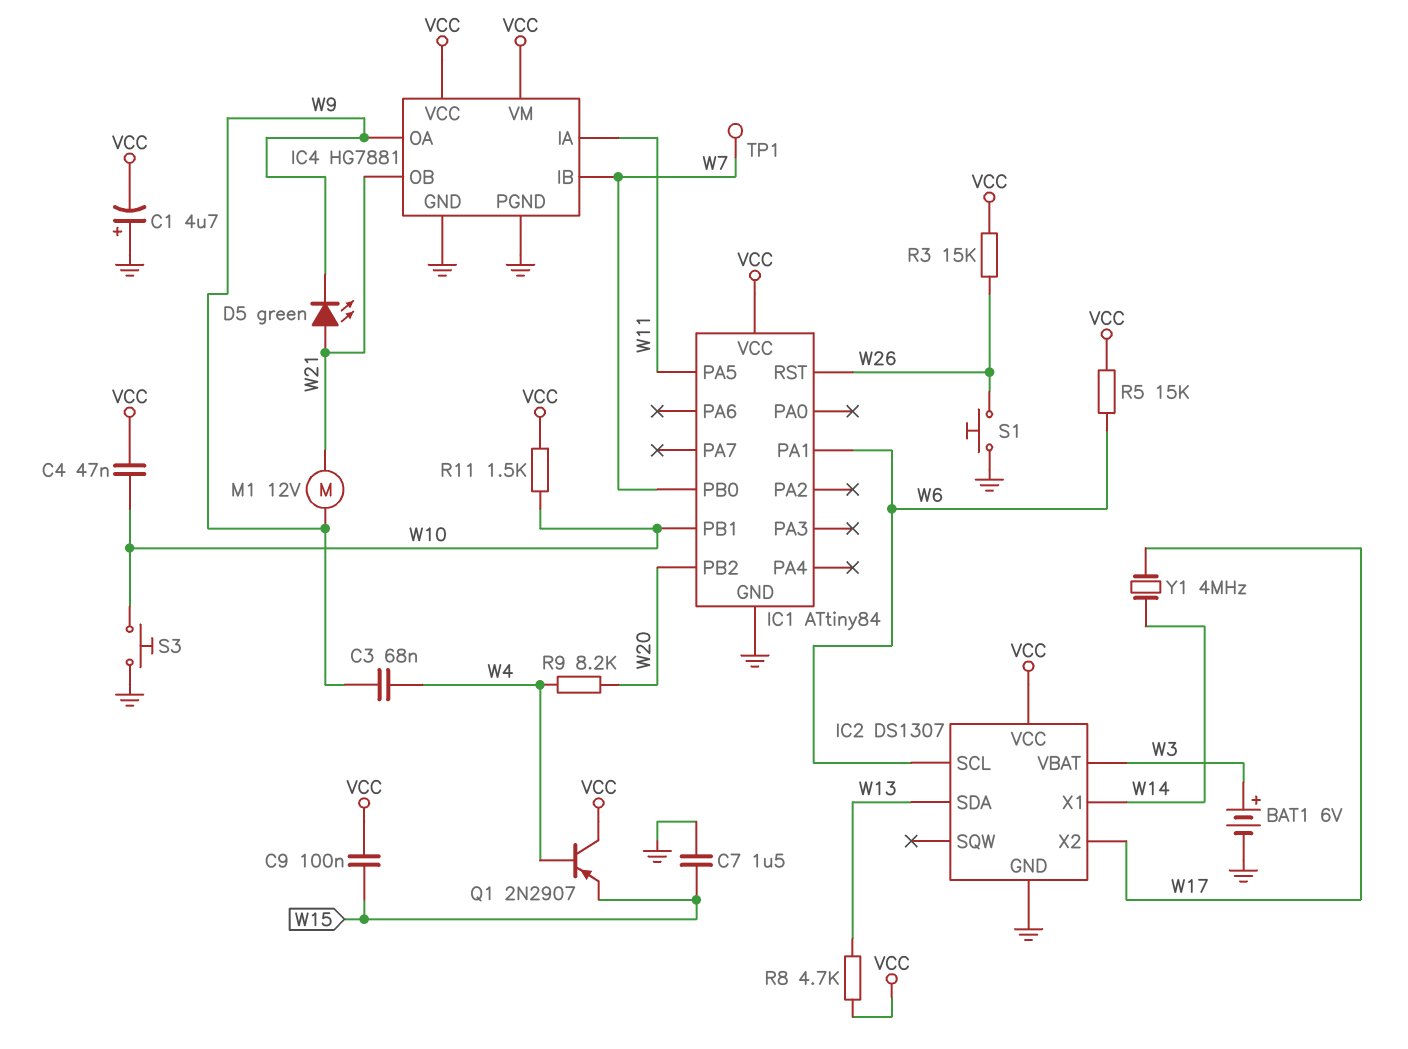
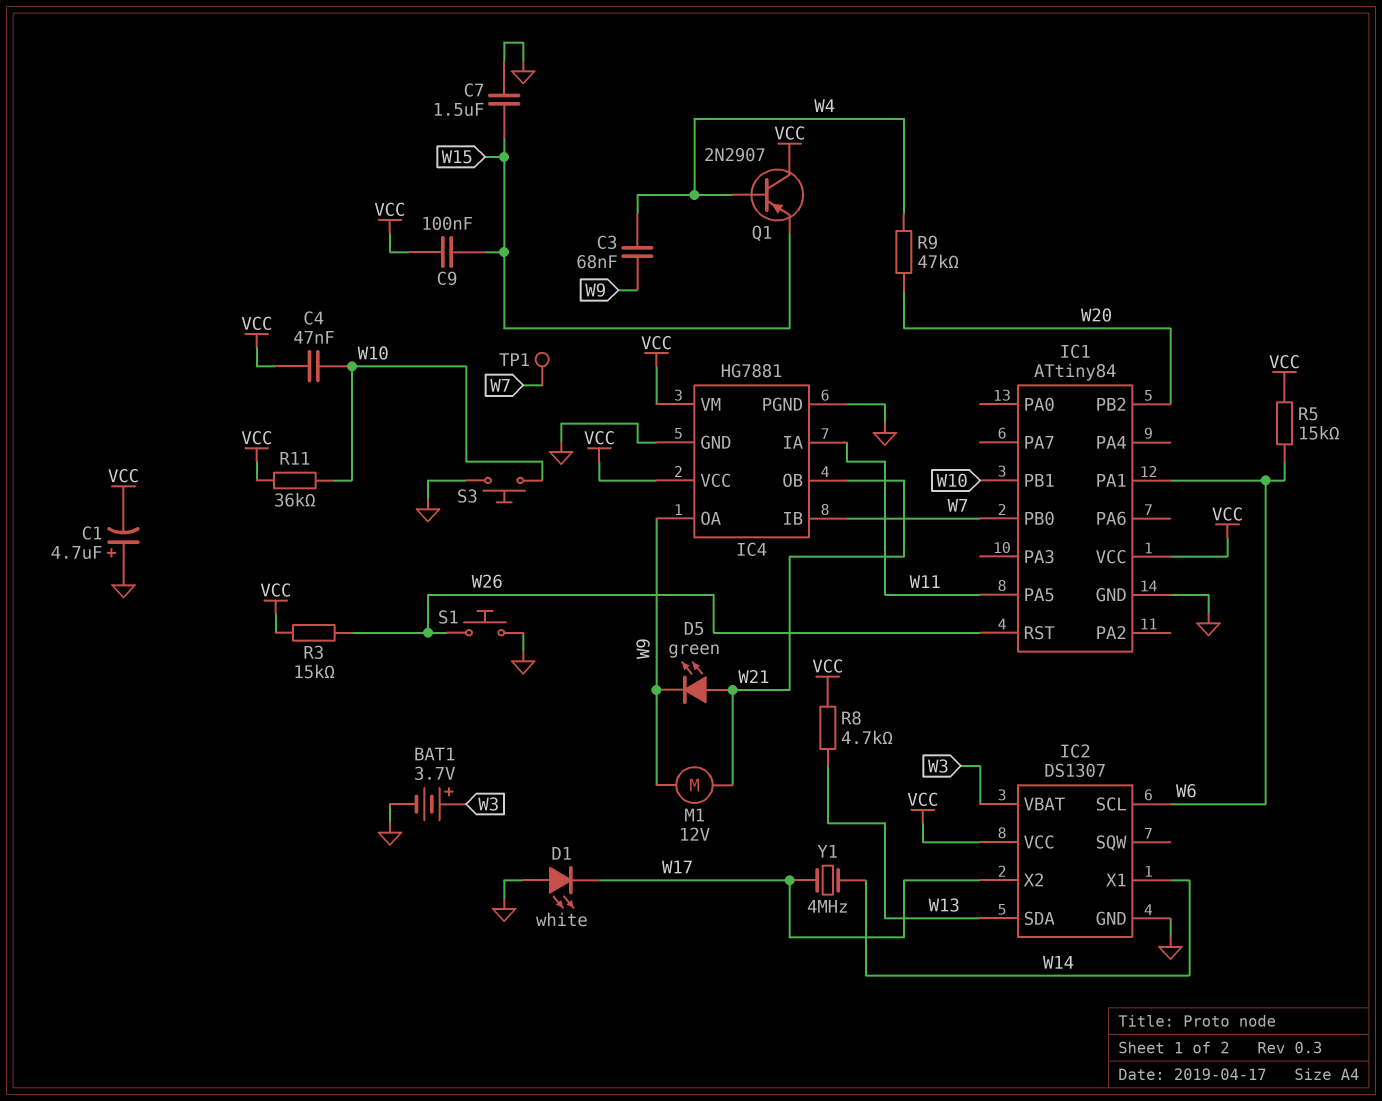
BAT1: 6V (plus W3, minus GND) -> 3.7V (plus W3, minus GND)
D1: none -> LED white (A GND, K W17)
R9: 8.2k (W4, W20) -> 47k (W4, W20)
R11: 1.5k (VCC, W10) -> 36k (VCC, W10)

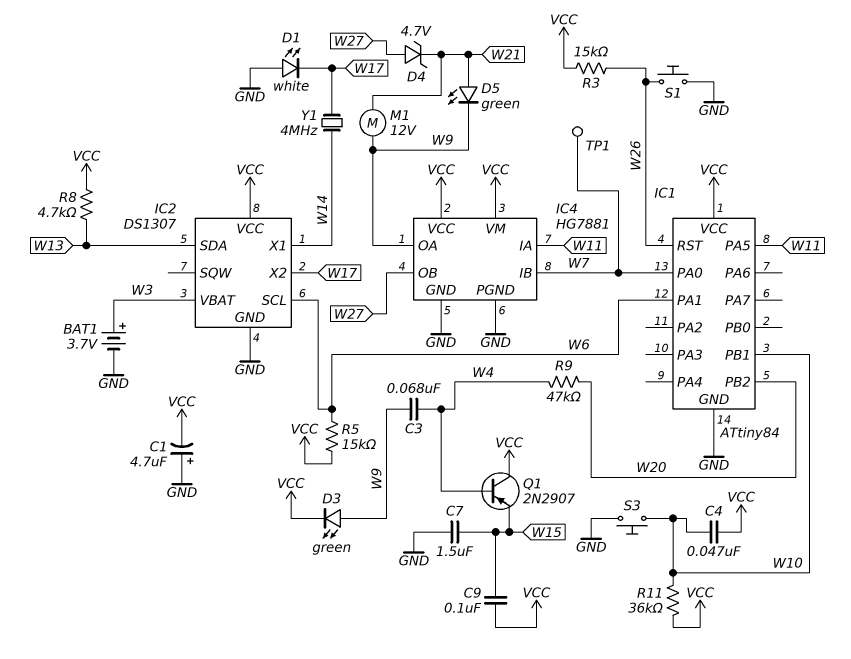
D3: none -> LED green (A W9, K VCC)
D4: none -> zener 4.7V (A W27, K W21)
IC1 pin PA0: none -> W7
IC1 pin PB0: W7 -> none
IC4 pin OB: W21 -> W27

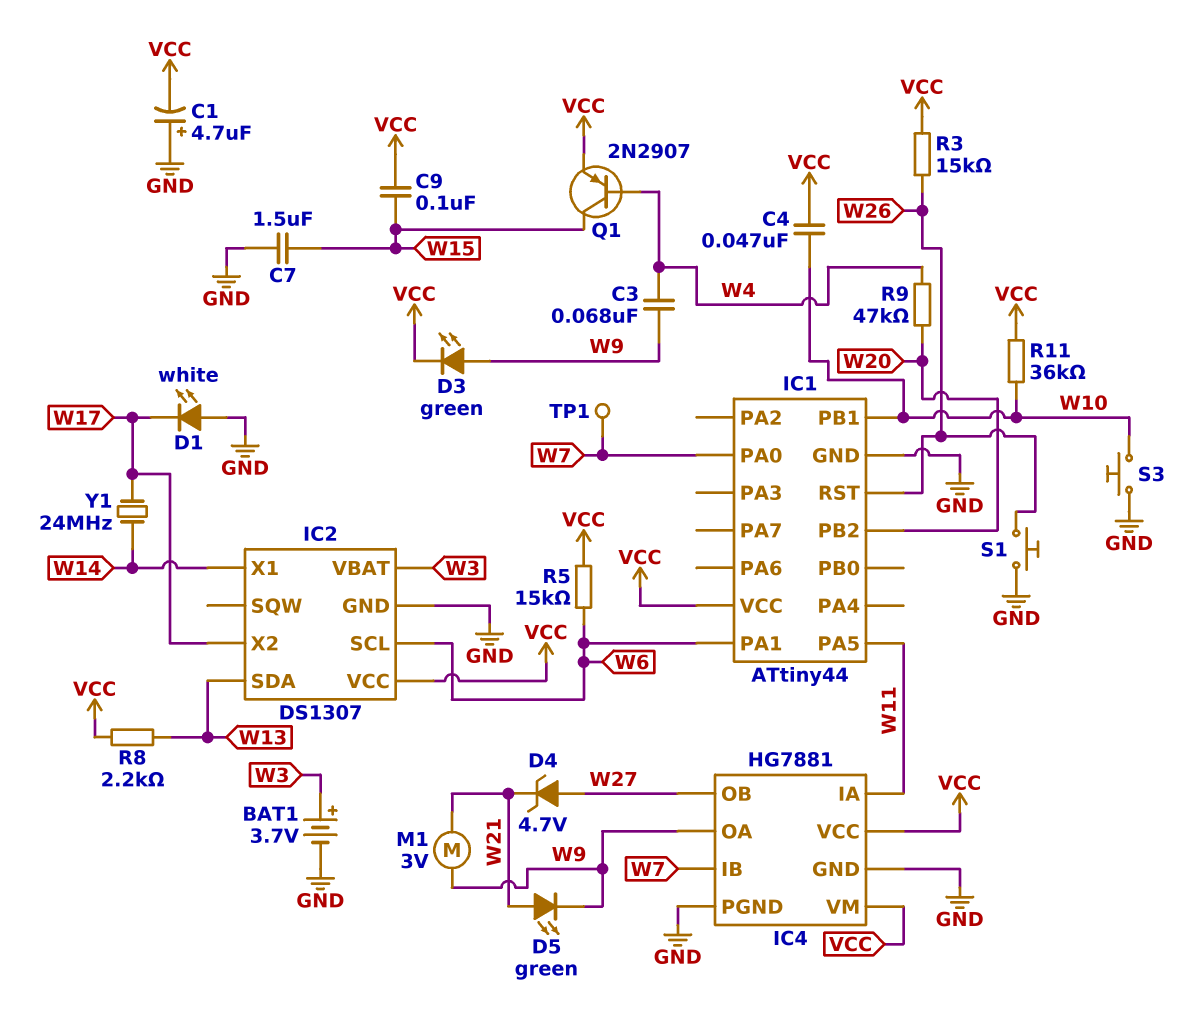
IC1: ATtiny84 -> ATtiny44
M1: motor 12V (W9, W21) -> motor 3V (W9, W21)
Q1: PNP 2N2907 (B W4, C VCC, E W15) -> PNP 2N2907 (B W4, C W15, E VCC)
R8: 4.7k (VCC, W13) -> 2.2k (VCC, W13)
Y1: 4MHz (W14, W17) -> 24MHz (W14, W17)

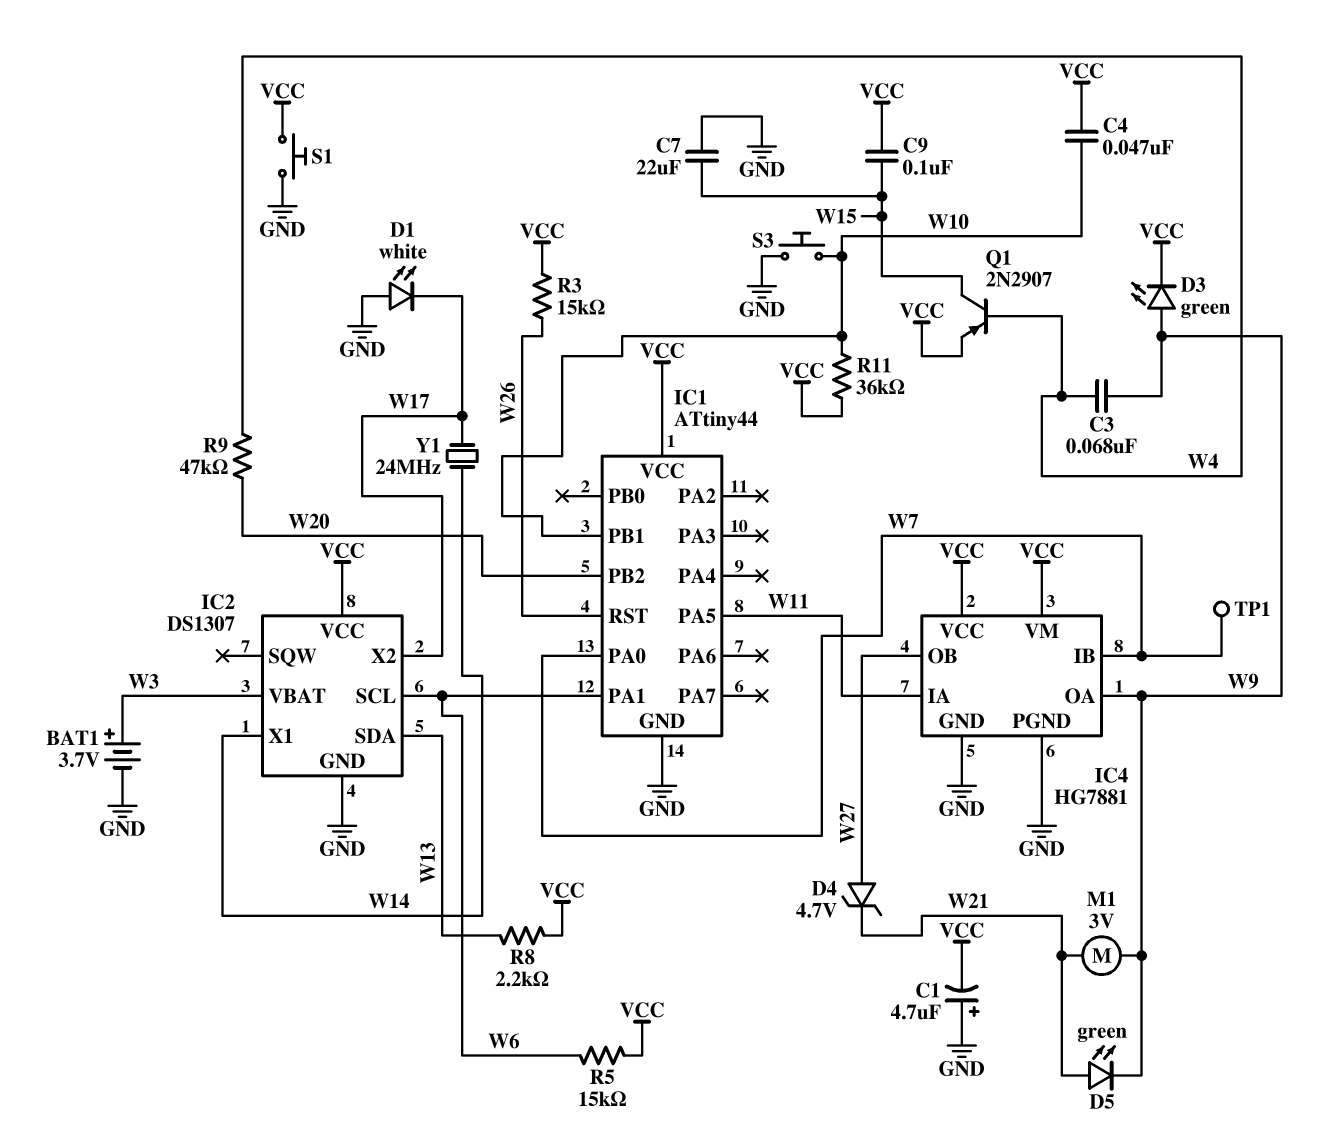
C7: 1.5uF (GND, W15) -> 22uF (GND, W15)
S1: button (GND, W26) -> button (GND, VCC)

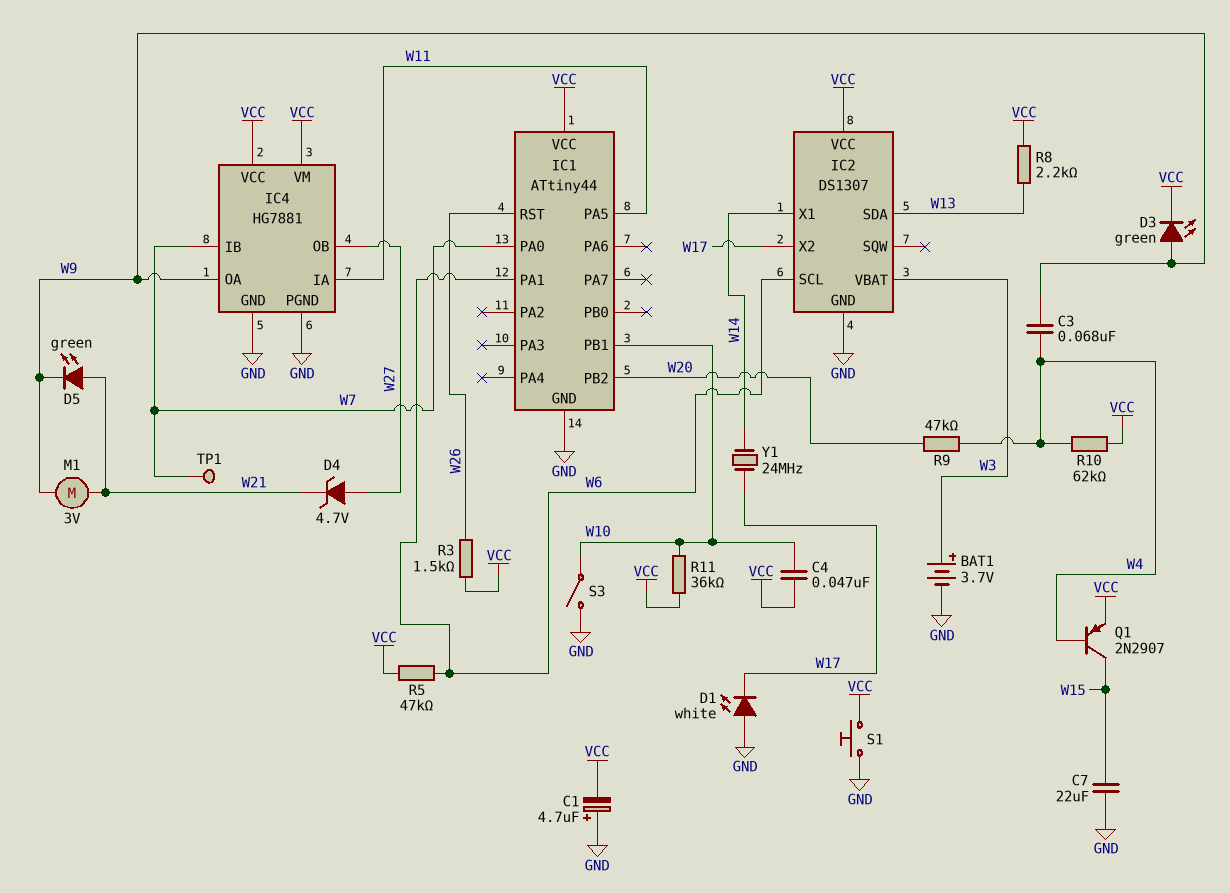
C9: 100nF (VCC, W15) -> none
R3: 15k (VCC, W26) -> 1.5k (VCC, W26)
R5: 15k (VCC, W6) -> 47k (VCC, W6)
R10: none -> 62k (VCC, W4)
S3: button (GND, W10) -> switch (GND, W10)

